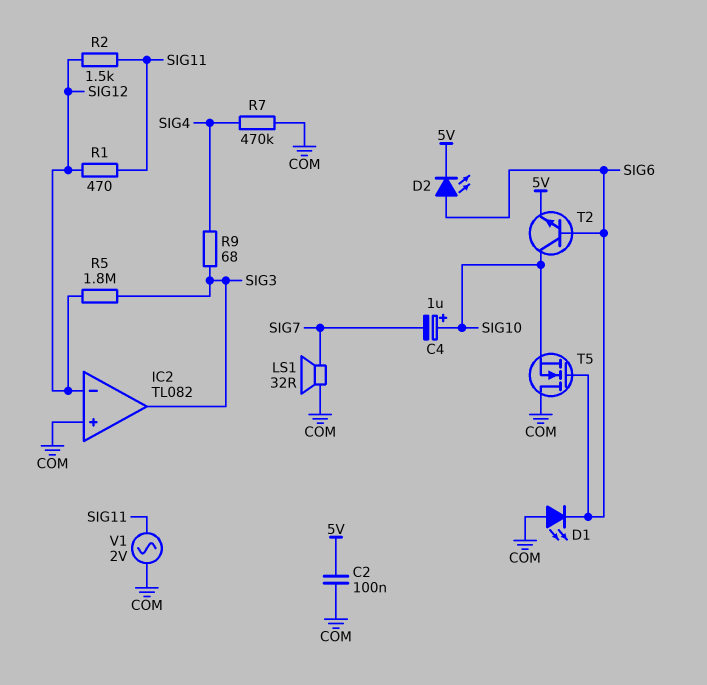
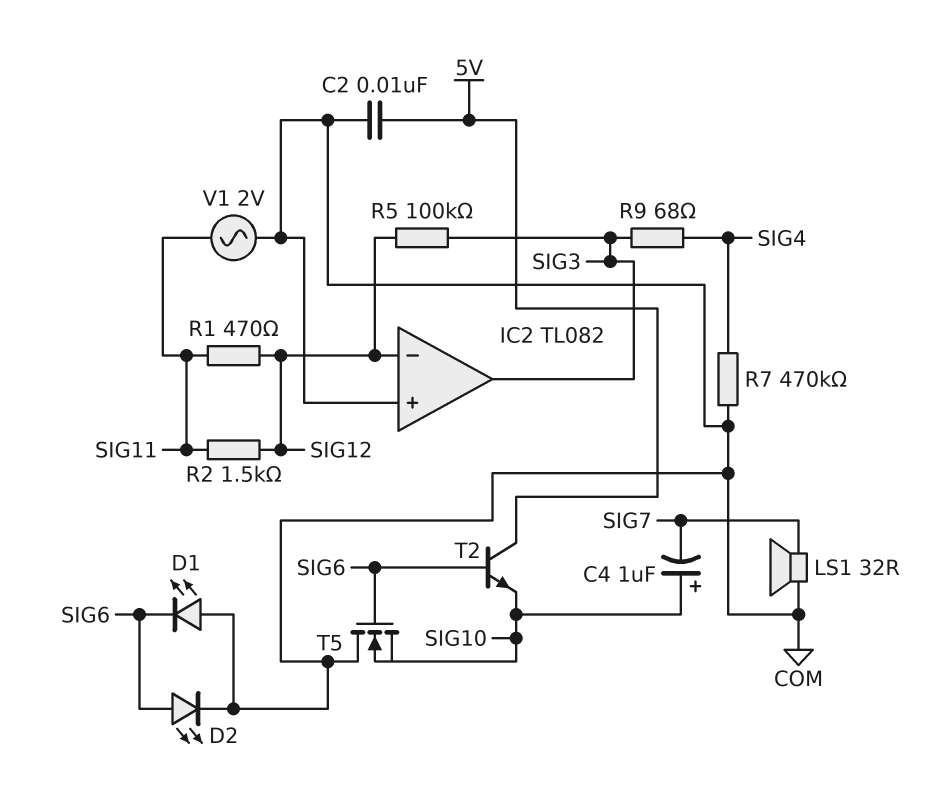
C2: 100nF (5V, COM) -> 10nF (5V, COM)
D2: LED (A SIG6, K 5V) -> LED (A SIG6, K COM)
R5: 1.8M (SIG3, SIG12) -> 100k (SIG3, SIG12)
T2: NPN (B SIG6, C SIG10, E 5V) -> NPN (B SIG6, C 5V, E SIG10)

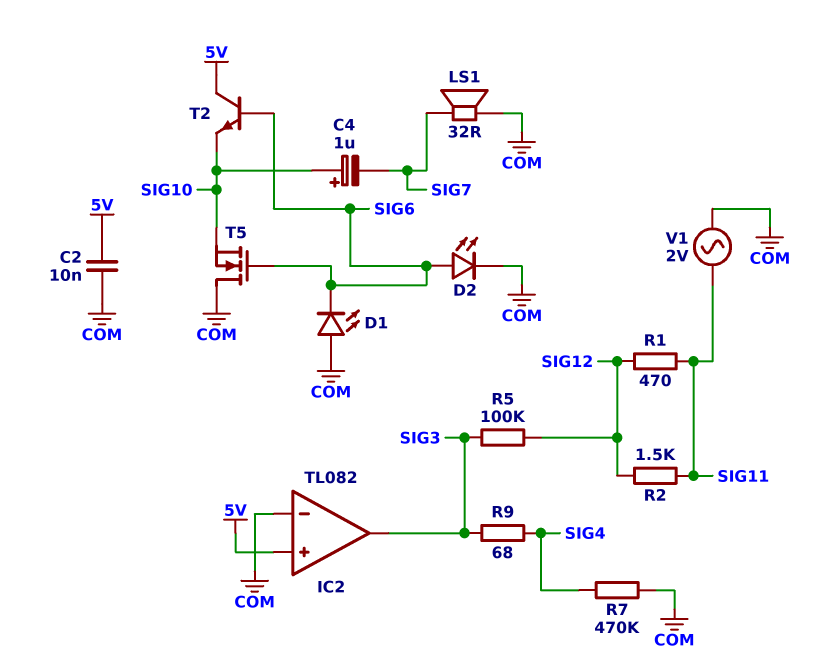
IC2 pin in+: COM -> 5V
IC2 pin in-: SIG12 -> COM

